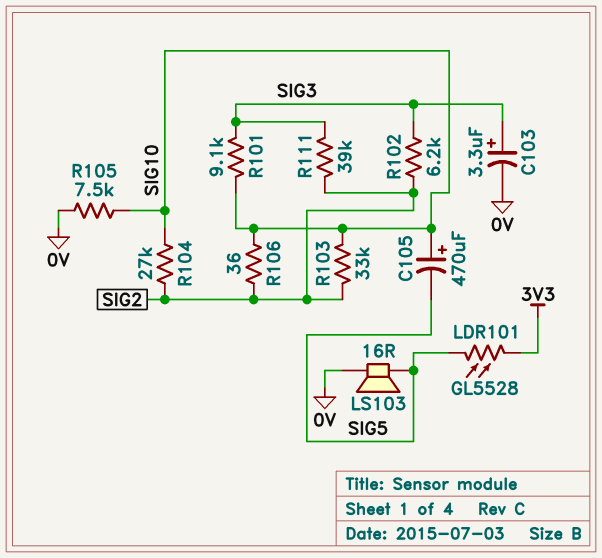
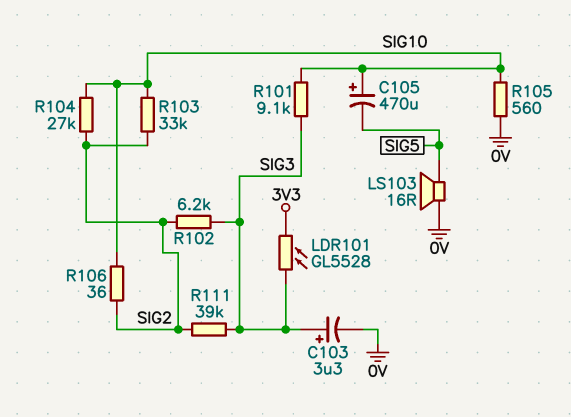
LDR101: GL5528 (3V3, SIG5) -> GL5528 (3V3, SIG3)
R105: 7.5k (0V, SIG10) -> 560 (0V, SIG10)

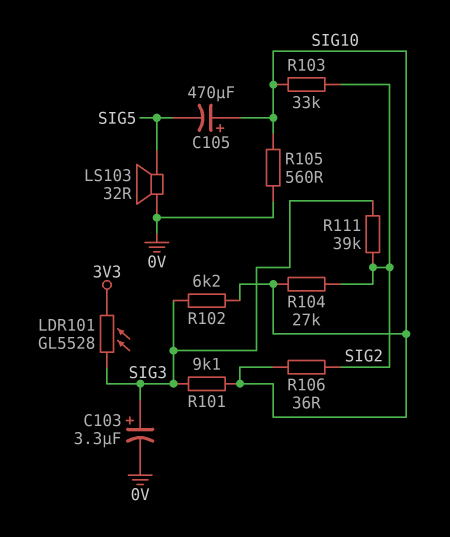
LS103: speaker 16R (0V, SIG5) -> speaker 32R (0V, SIG5)
R102: 6.2k (SIG2, SIG3) -> 6.2k (SIG3, SIG10)

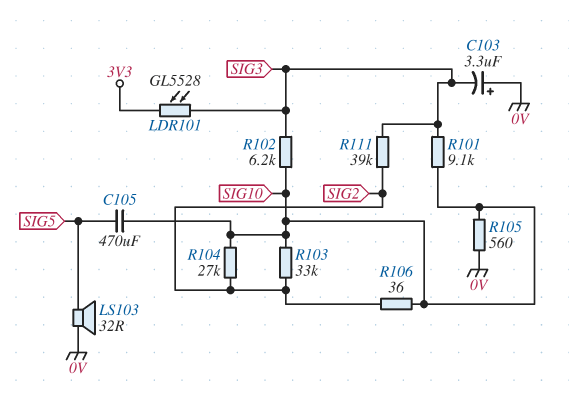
C103: 3.3uF (plus SIG3, minus 0V) -> 3.3uF (plus 0V, minus SIG3)
C105: 470uF (plus SIG10, minus SIG5) -> 470uF (SIG5, SIG10)

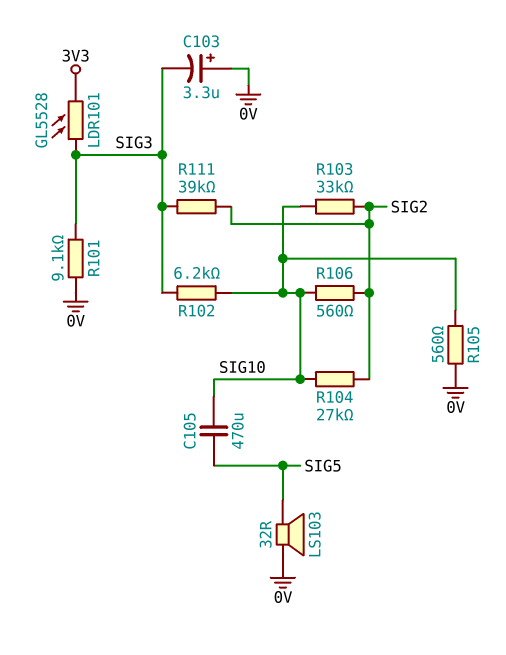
R101: 9.1k (SIG3, SIG10) -> 9.1k (0V, SIG3)
R106: 36 (SIG2, SIG10) -> 560 (SIG2, SIG10)

